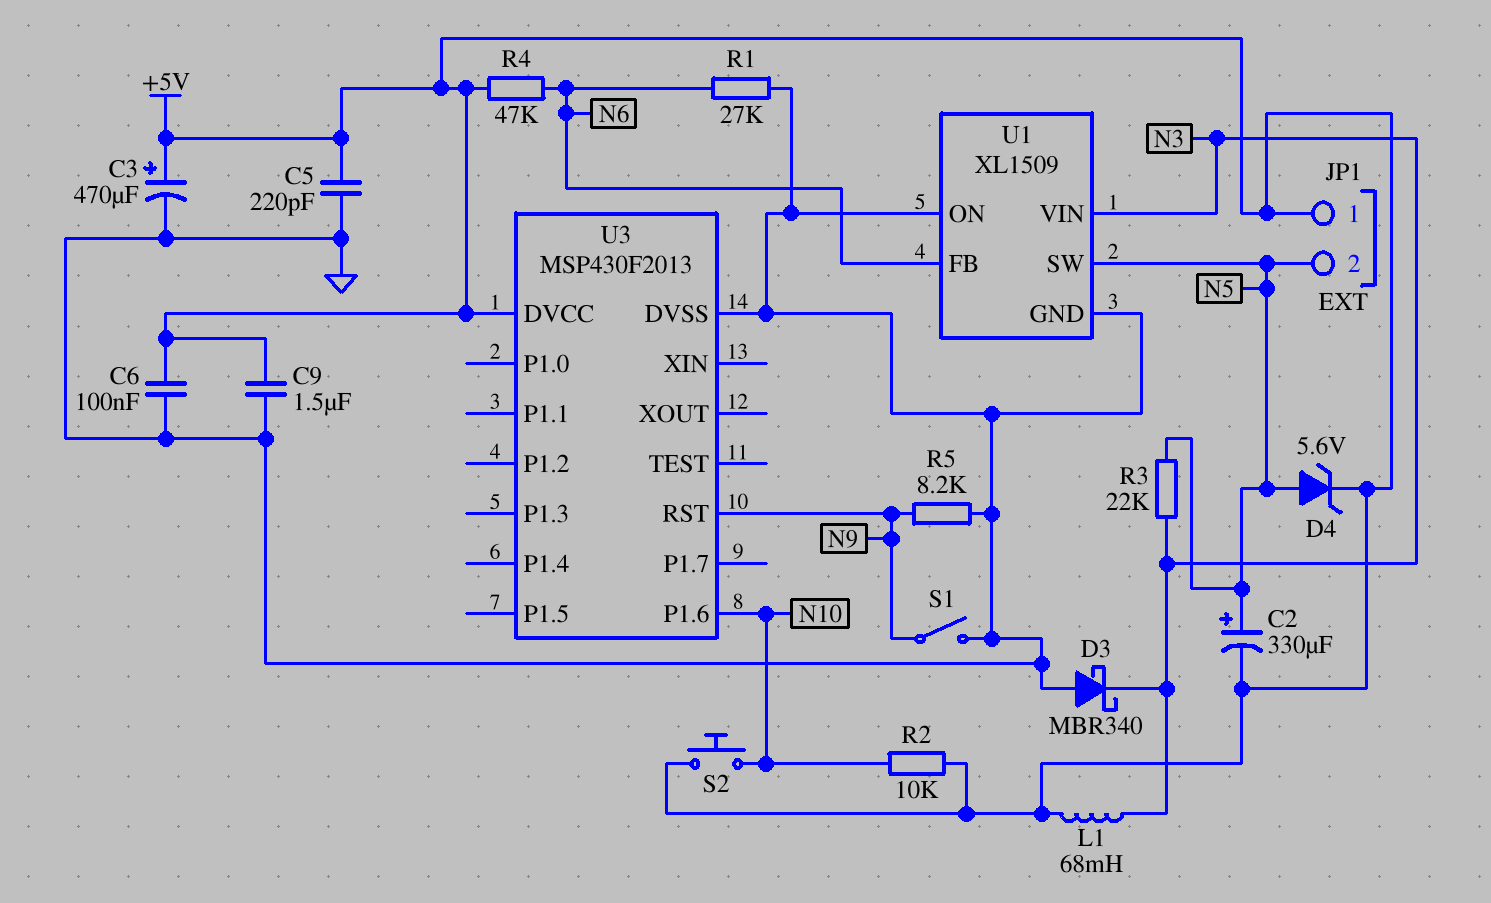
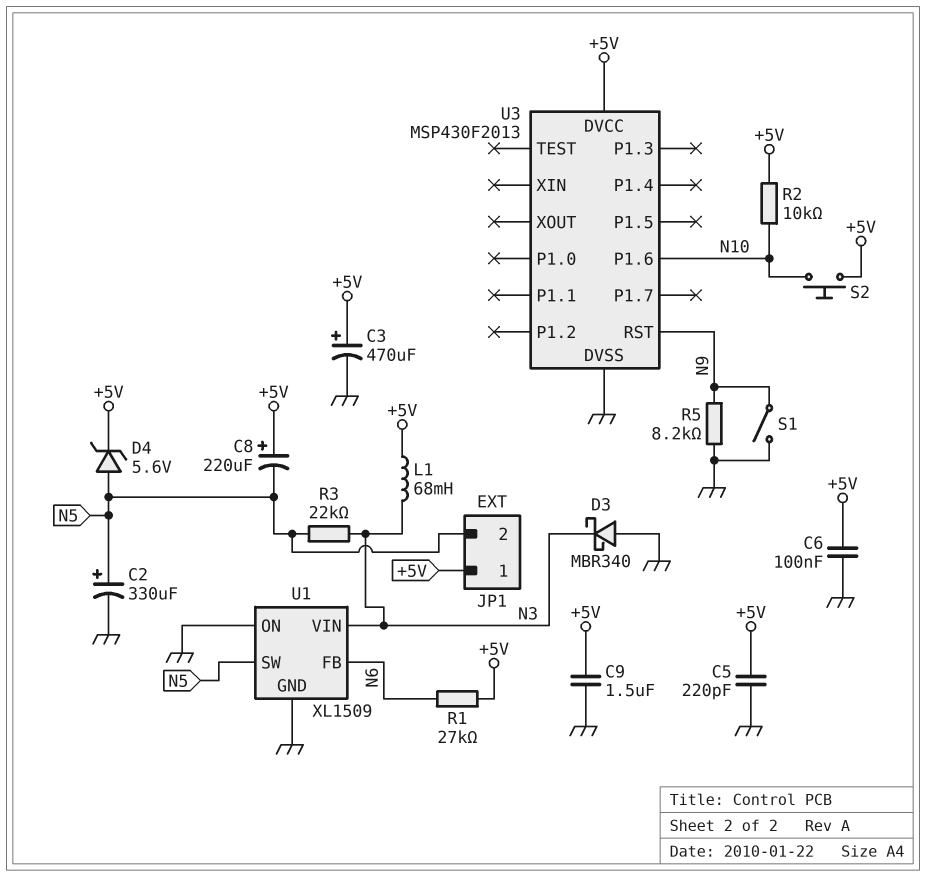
C2: 330uF (plus N5, minus +5V) -> 330uF (plus N5, minus GND)
C8: none -> 220uF (plus +5V, minus N5)
R1: 27k (GND, N6) -> 27k (+5V, N6)
R4: 47k (+5V, N6) -> none

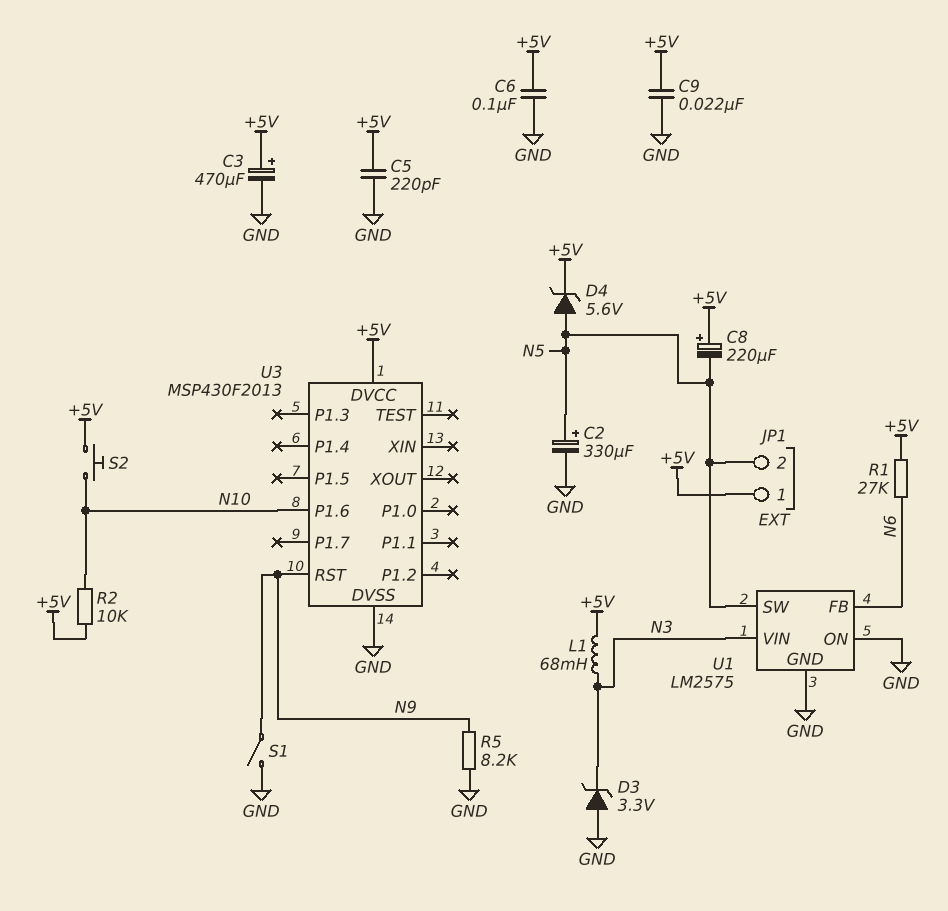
C9: 1.5uF (+5V, GND) -> 22nF (+5V, GND)
D3: schottky MBR340 (A GND, K N3) -> zener 3.3V (A GND, K N3)
R3: 22k (N3, N5) -> none
U1: XL1509 -> LM2575

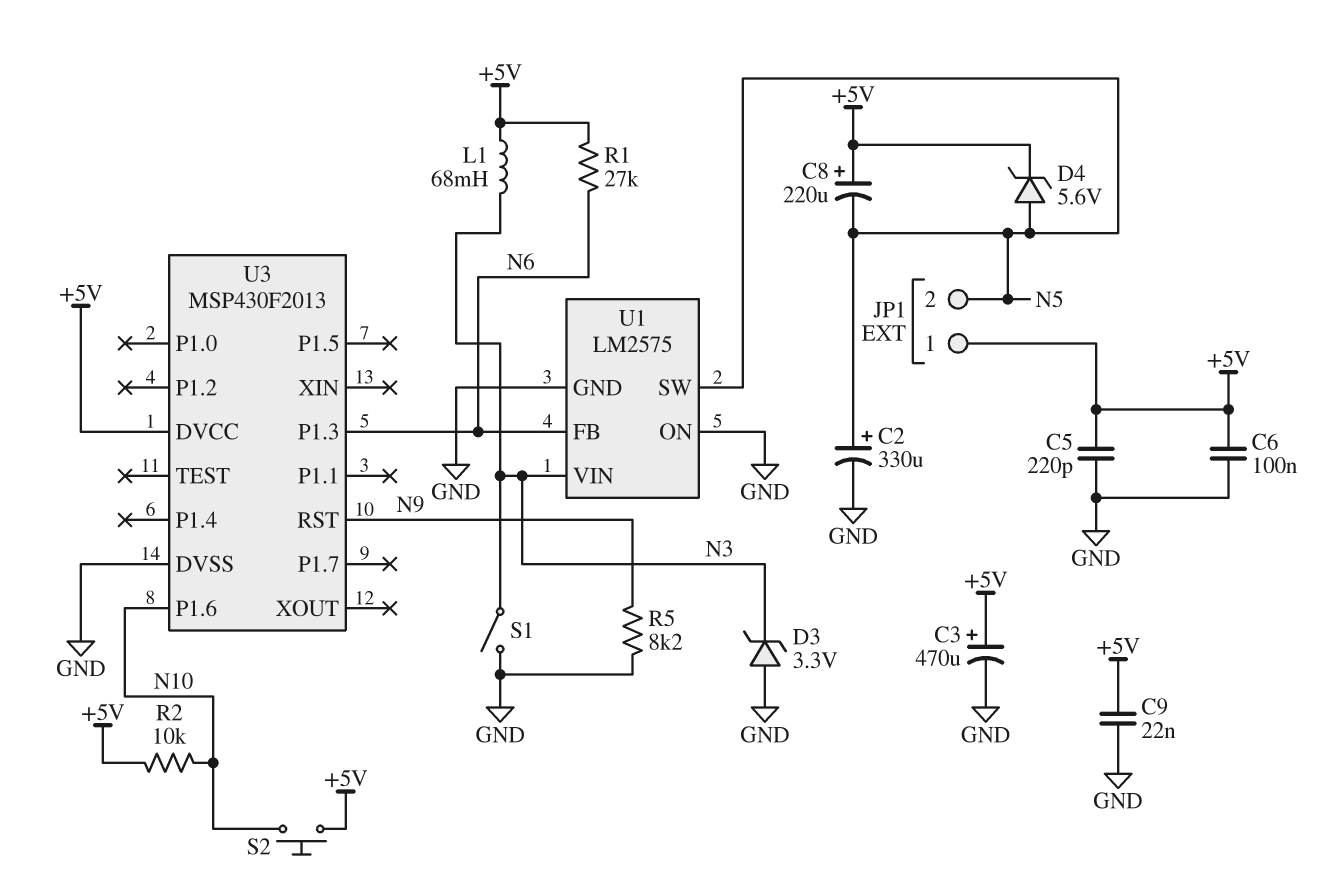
S1: switch (GND, N9) -> switch (GND, N3)
U3 pin P1.3: none -> N6

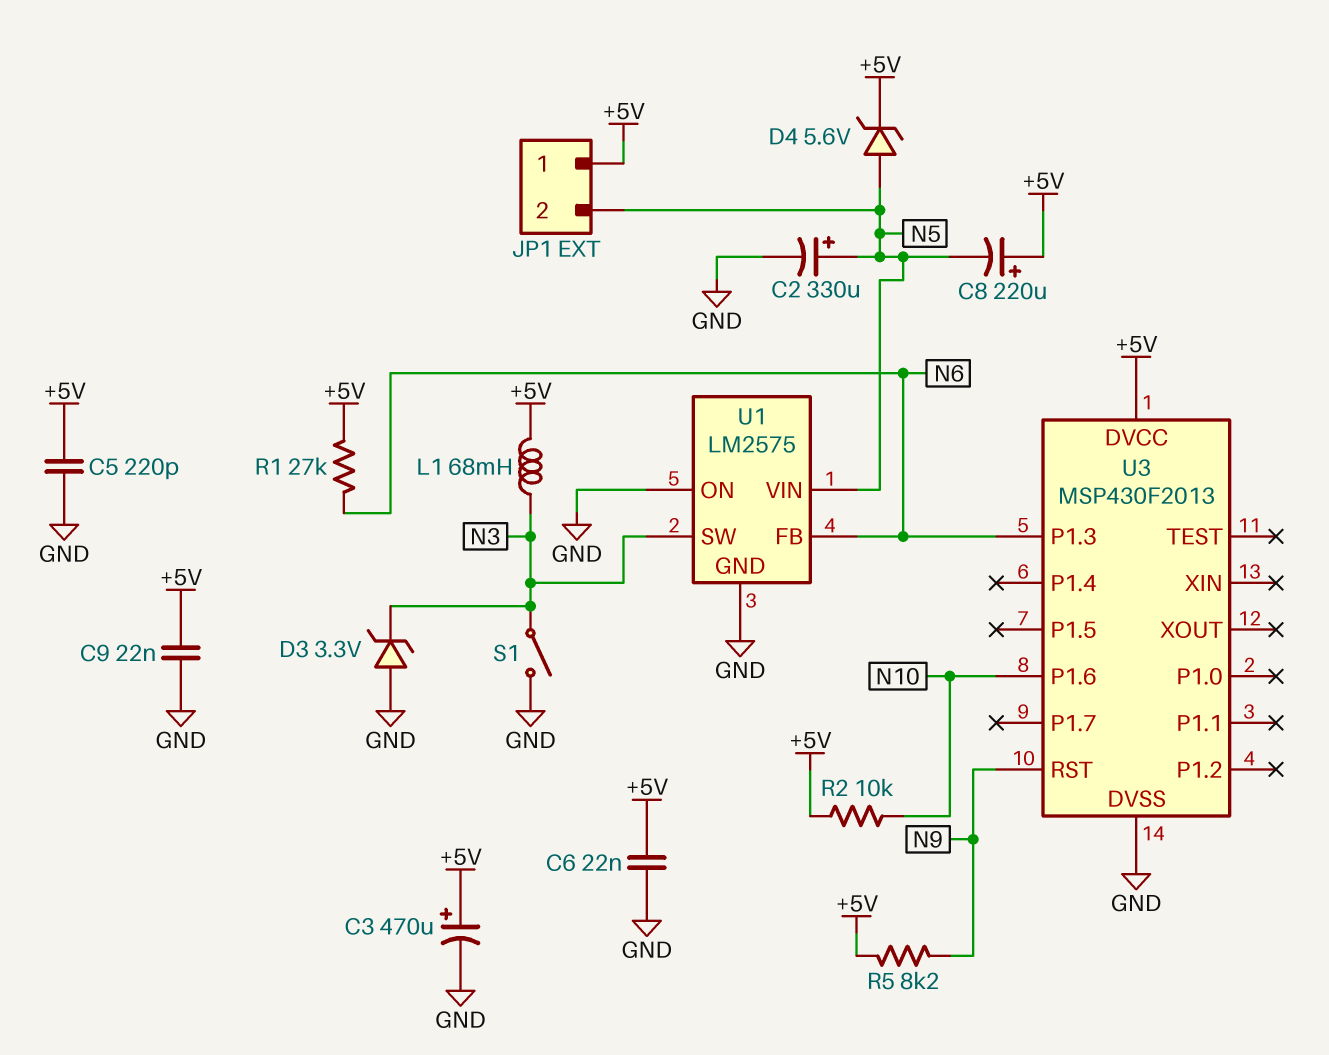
C6: 100nF (+5V, GND) -> 22nF (+5V, GND)
R5: 8.2k (GND, N9) -> 8.2k (+5V, N9)
S2: button (+5V, N10) -> none
U1 pin SW: N5 -> N3
U1 pin VIN: N3 -> N5

